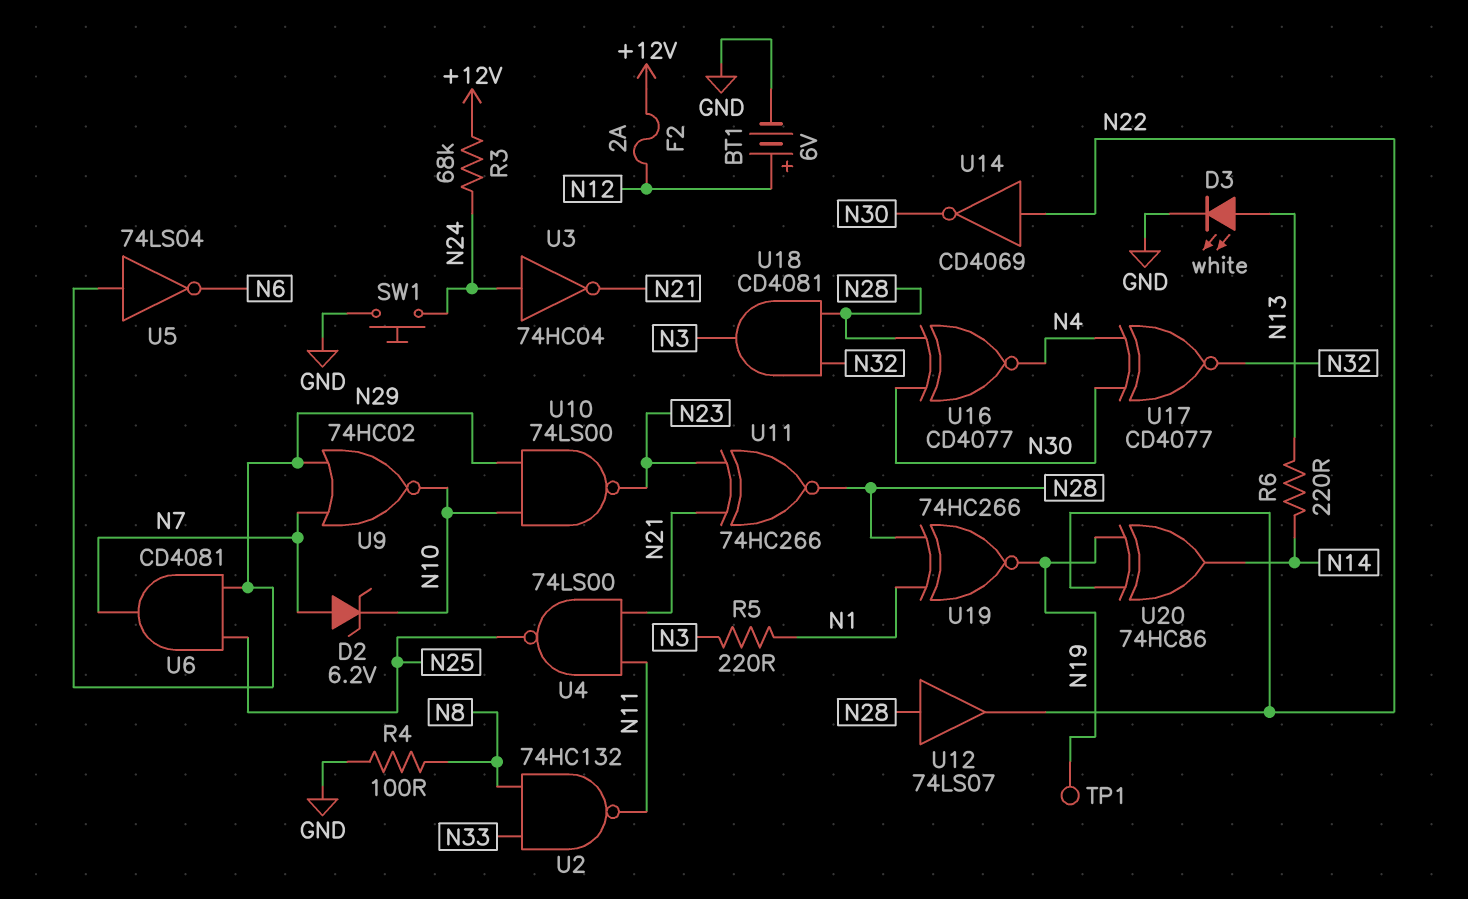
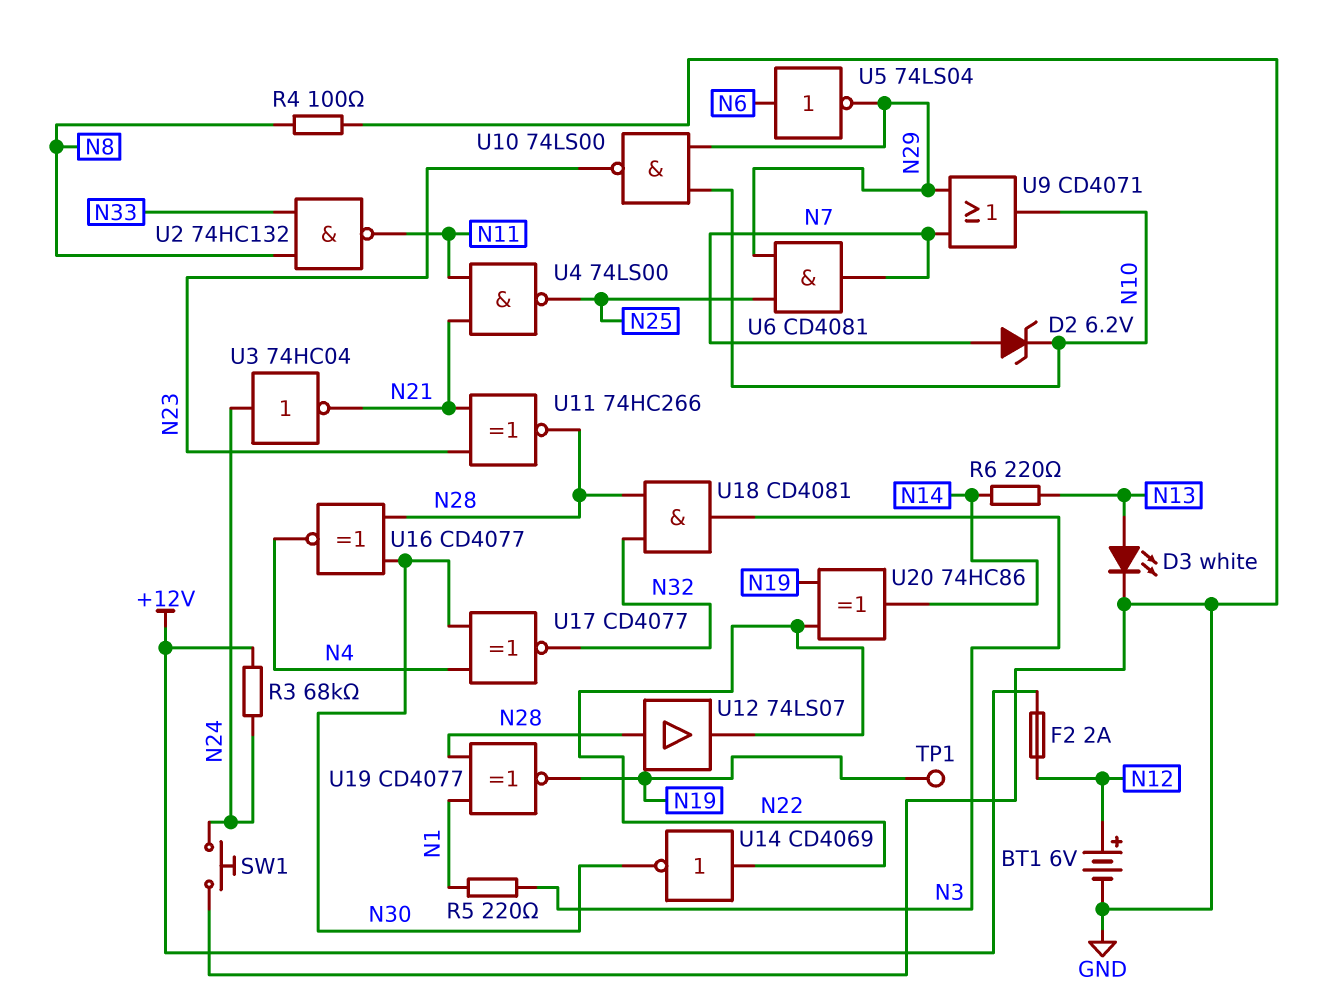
U5: NOT 74LS04 (in N29, out N6) -> NOT 74LS04 (in N6, out N29)
U9: NOR 74HC02 (in N7, in N29, out N10) -> OR CD4071 (in N7, in N29, out N10)
U19: XNOR 74HC266 (in N1, in N28, out N19) -> XNOR CD4077 (in N1, in N28, out N19)

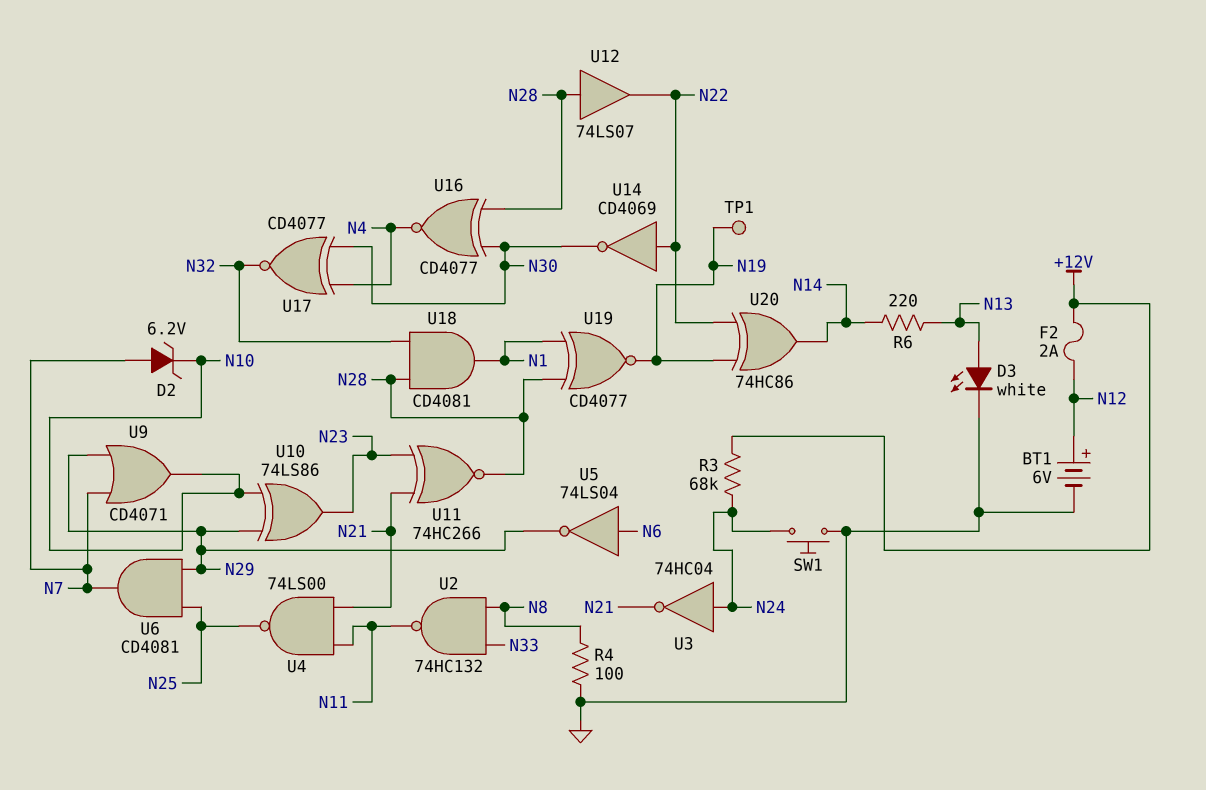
R5: 220 (N1, N3) -> none
U10: NAND 74LS00 (in N10, in N29, out N23) -> XOR 74LS86 (in N10, in N29, out N23)
U18: AND CD4081 (in N28, in N32, out N3) -> AND CD4081 (in N28, in N32, out N1)

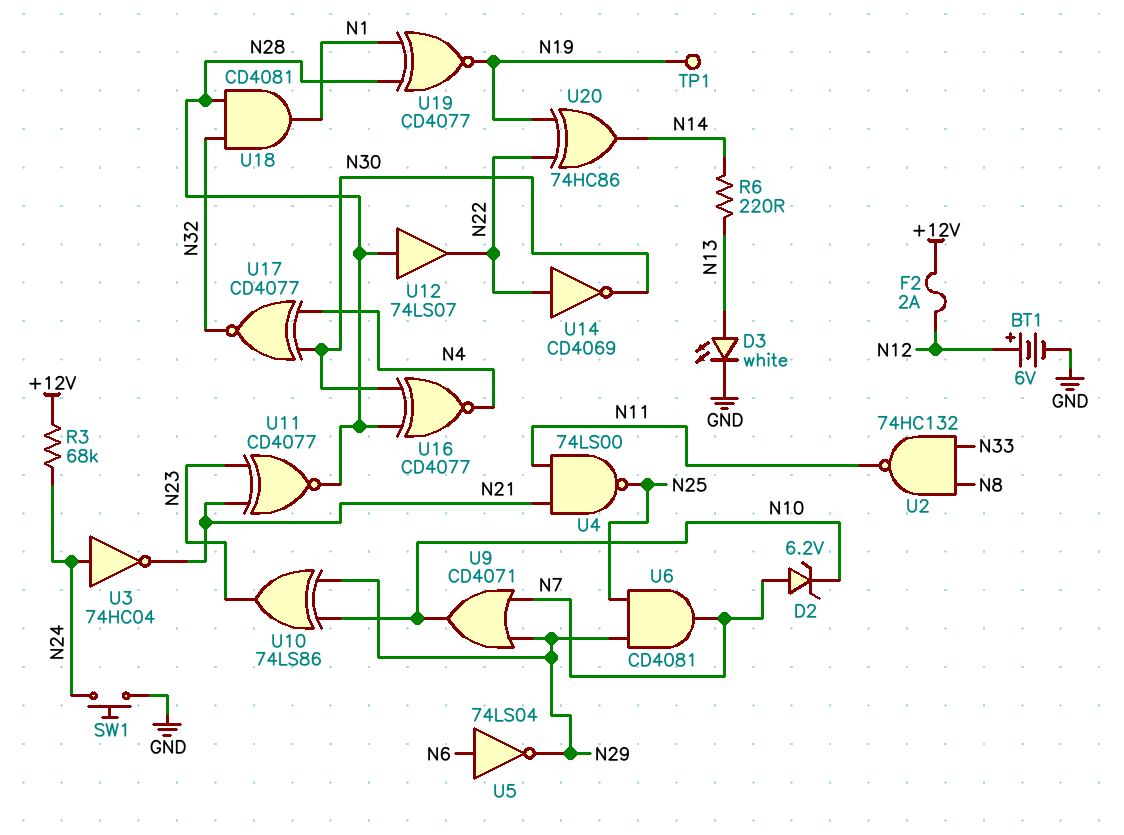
R4: 100 (GND, N8) -> none
U11: XNOR 74HC266 (in N21, in N23, out N28) -> XNOR CD4077 (in N21, in N23, out N28)

